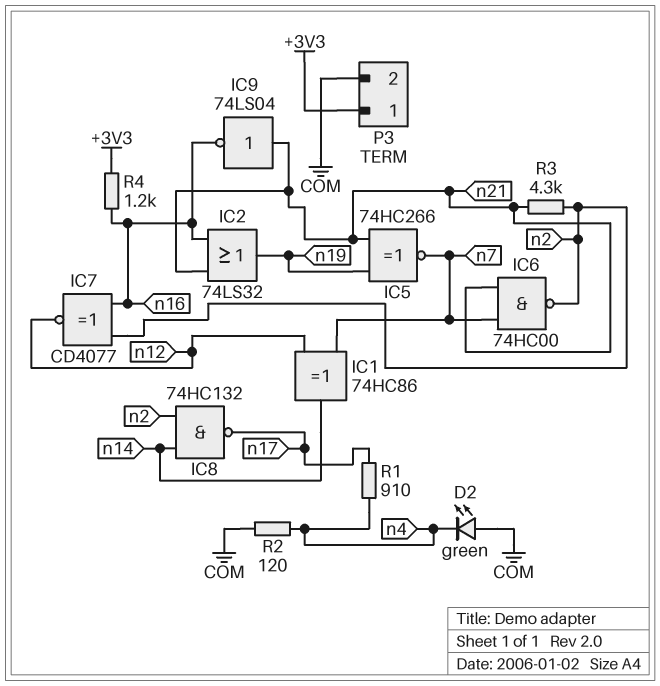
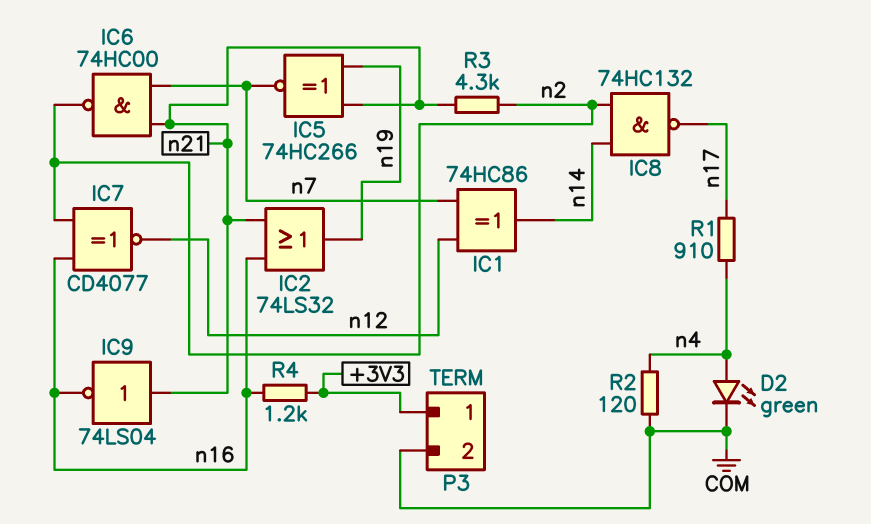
D2: LED green (A COM, K n4) -> LED green (A n4, K COM)

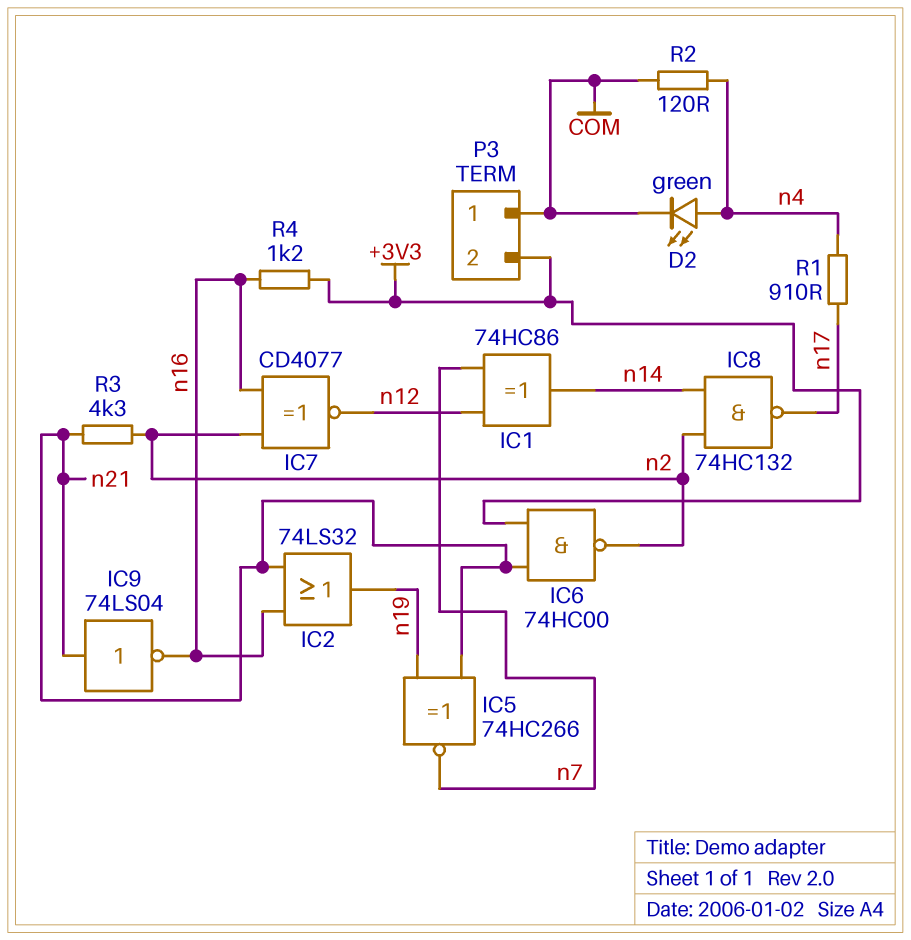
IC6: NAND 74HC00 (in n7, in n21, out n2) -> NAND 74HC00 (in +3V3, in n21, out n2)
P3 pin 1: +3V3 -> COM
P3 pin 2: COM -> +3V3

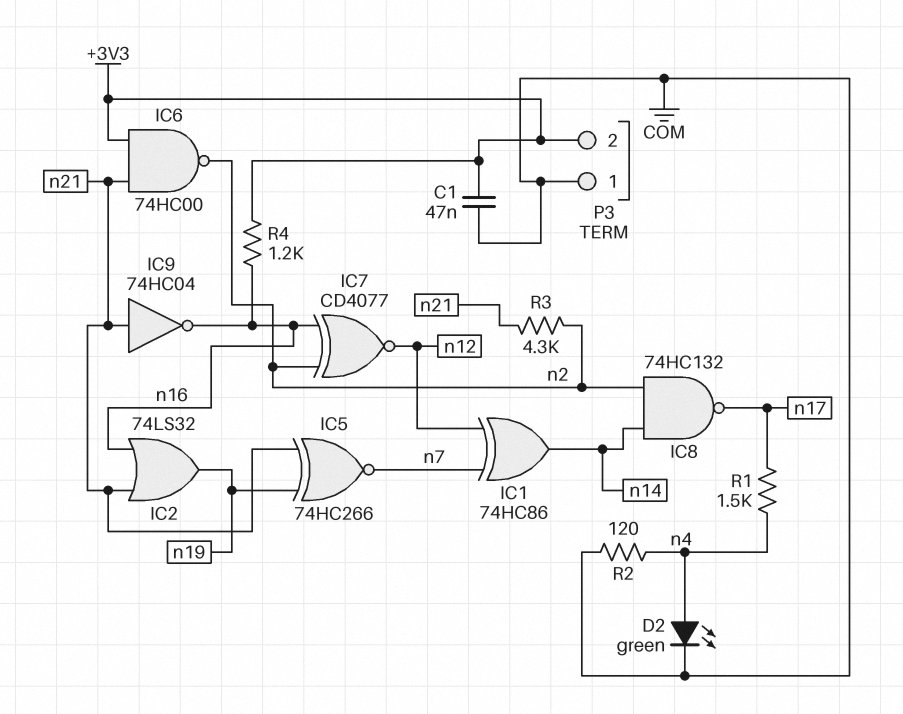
C1: none -> 47nF (+3V3, COM)
IC9: NOT 74LS04 (in n21, out n16) -> NOT 74HC04 (in n21, out n16)
R1: 910 (n4, n17) -> 1.5k (n4, n17)

